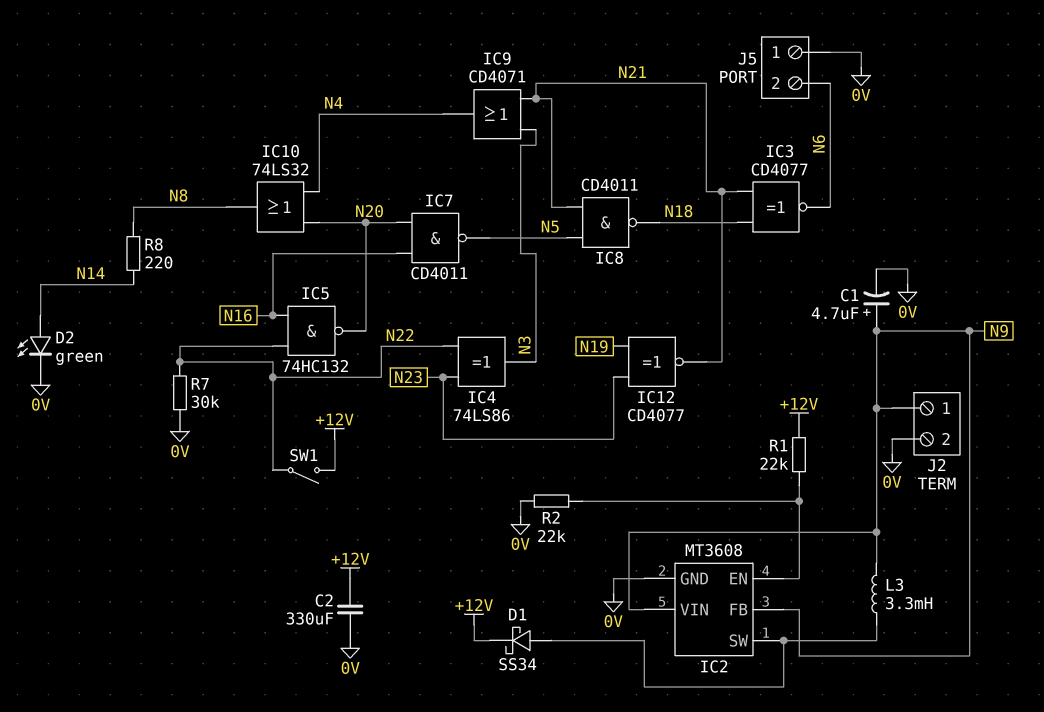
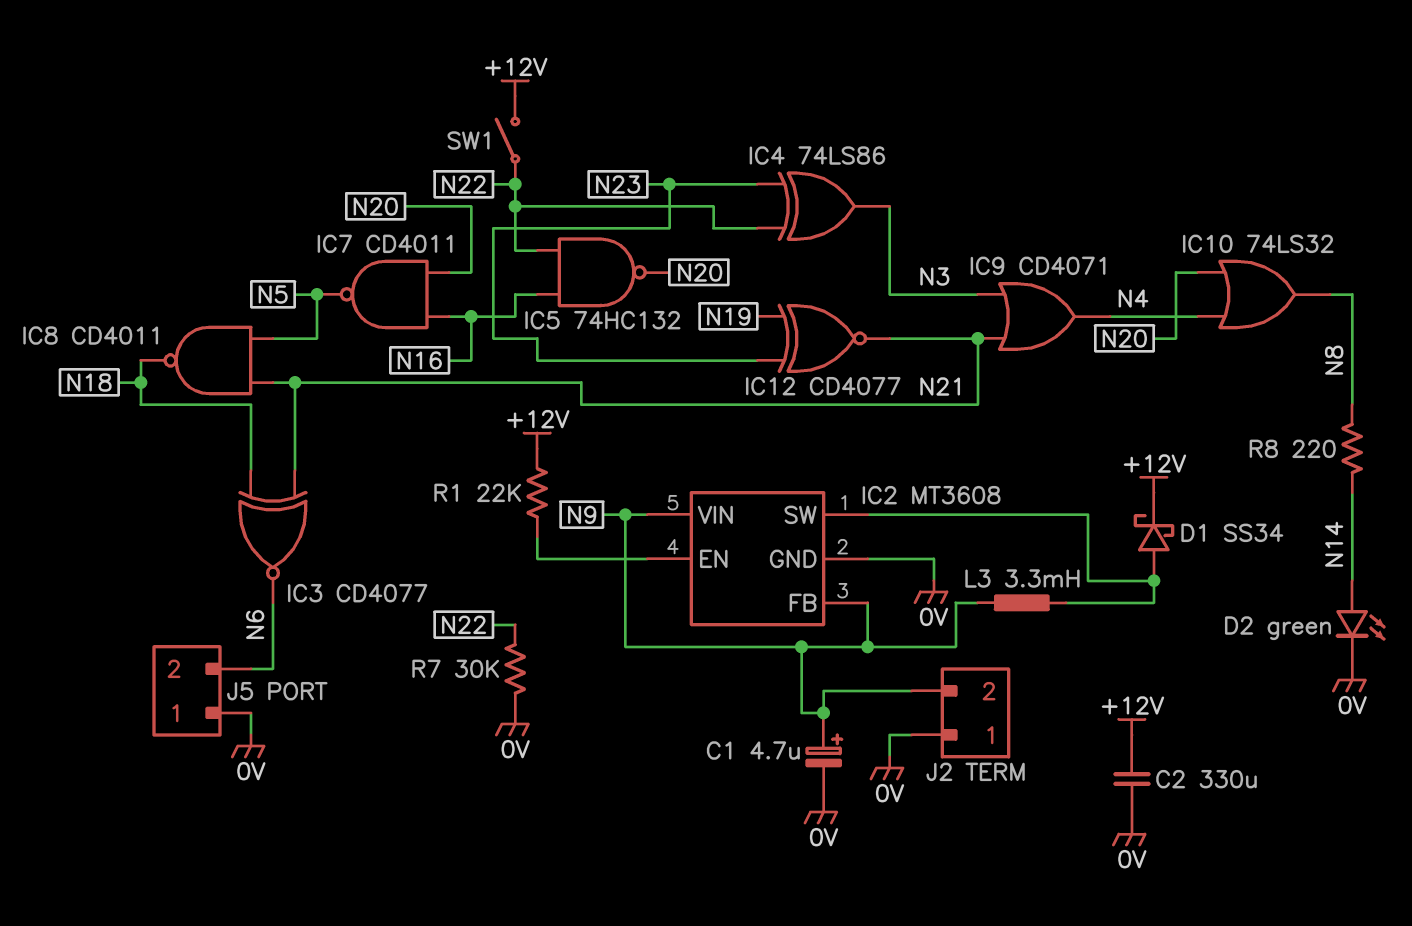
J2 pin 1: N9 -> 0V
J2 pin 2: 0V -> N9
R2: 22k (0V, IC2/EN) -> none

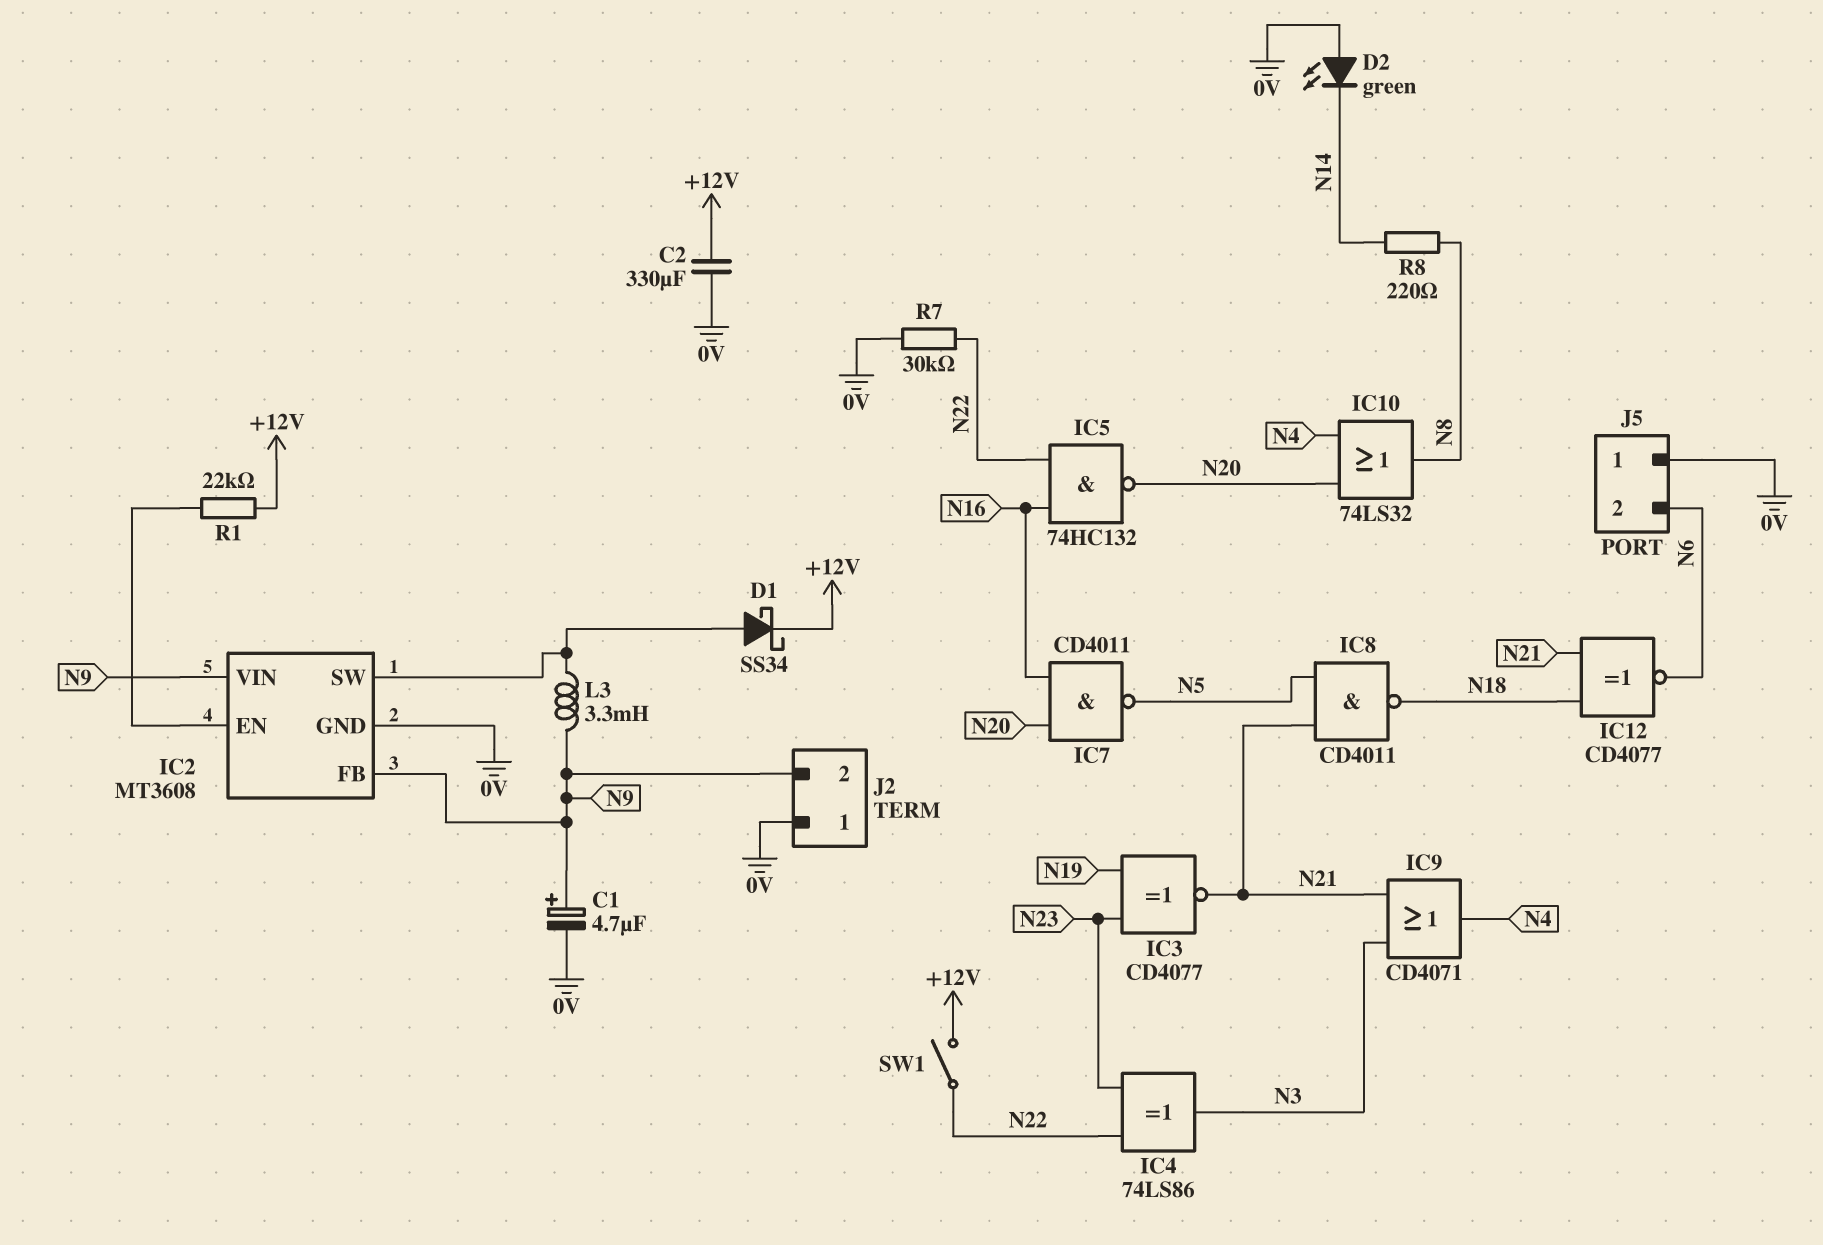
D2: LED green (A N14, K 0V) -> LED green (A 0V, K N14)
IC3: XNOR CD4077 (in N18, in N21, out N6) -> XNOR CD4077 (in N19, in N23, out N21)
IC12: XNOR CD4077 (in N19, in N23, out N21) -> XNOR CD4077 (in N18, in N21, out N6)

